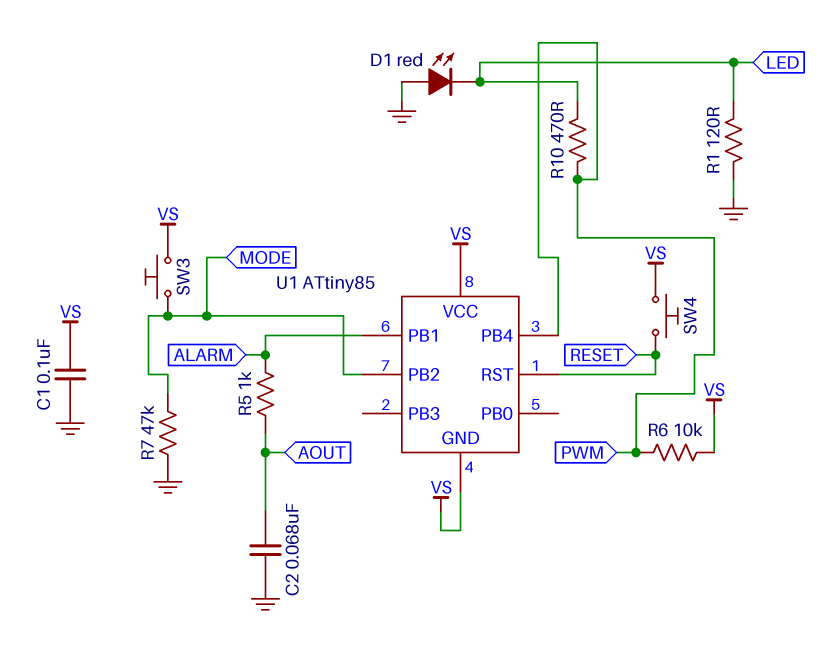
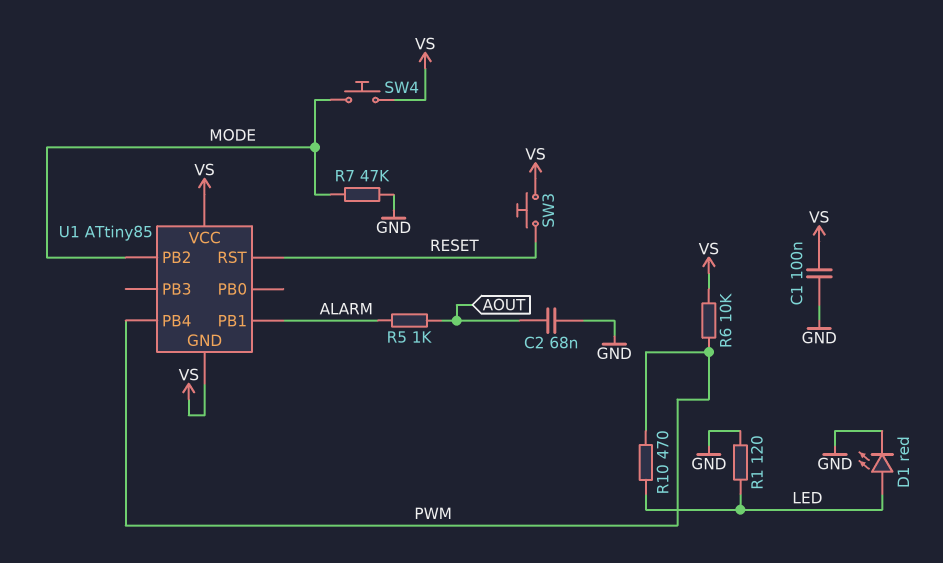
D1: LED red (A GND, K LED) -> LED red (A LED, K GND)
SW3: button (MODE, VS) -> button (RESET, VS)
SW4: button (RESET, VS) -> button (MODE, VS)

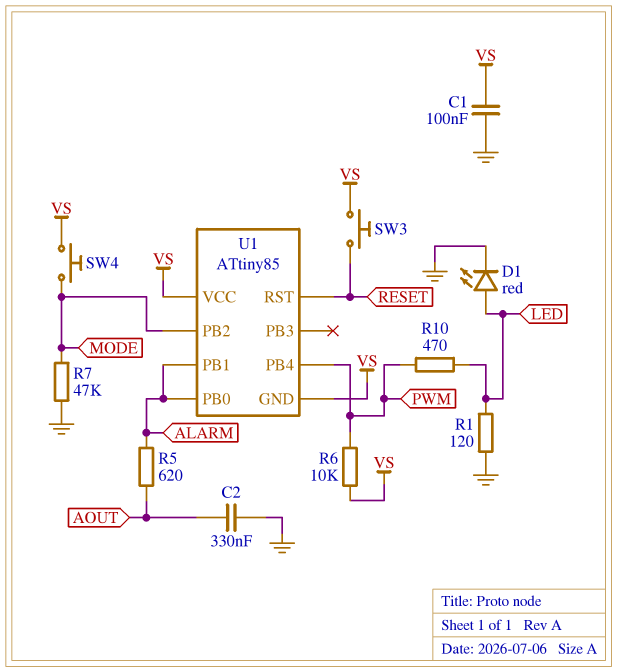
C2: 68nF (AOUT, GND) -> 330nF (AOUT, GND)
R5: 1k (ALARM, AOUT) -> 620 (ALARM, AOUT)
U1 pin PB0: none -> ALARM

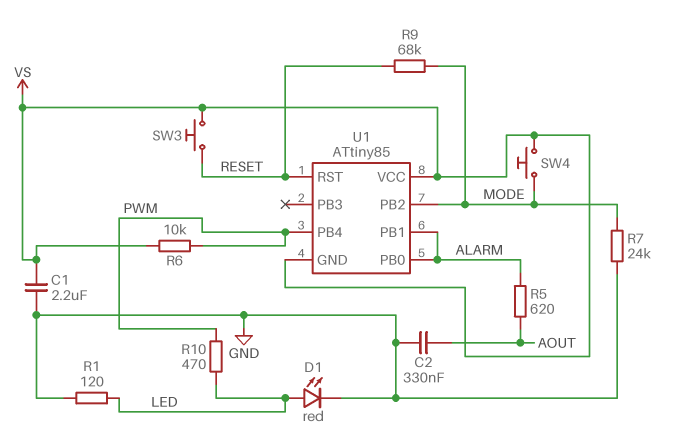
C1: 100nF (GND, VS) -> 2.2uF (GND, VS)
R7: 47k (GND, MODE) -> 24k (GND, MODE)
R9: none -> 68k (MODE, RESET)

